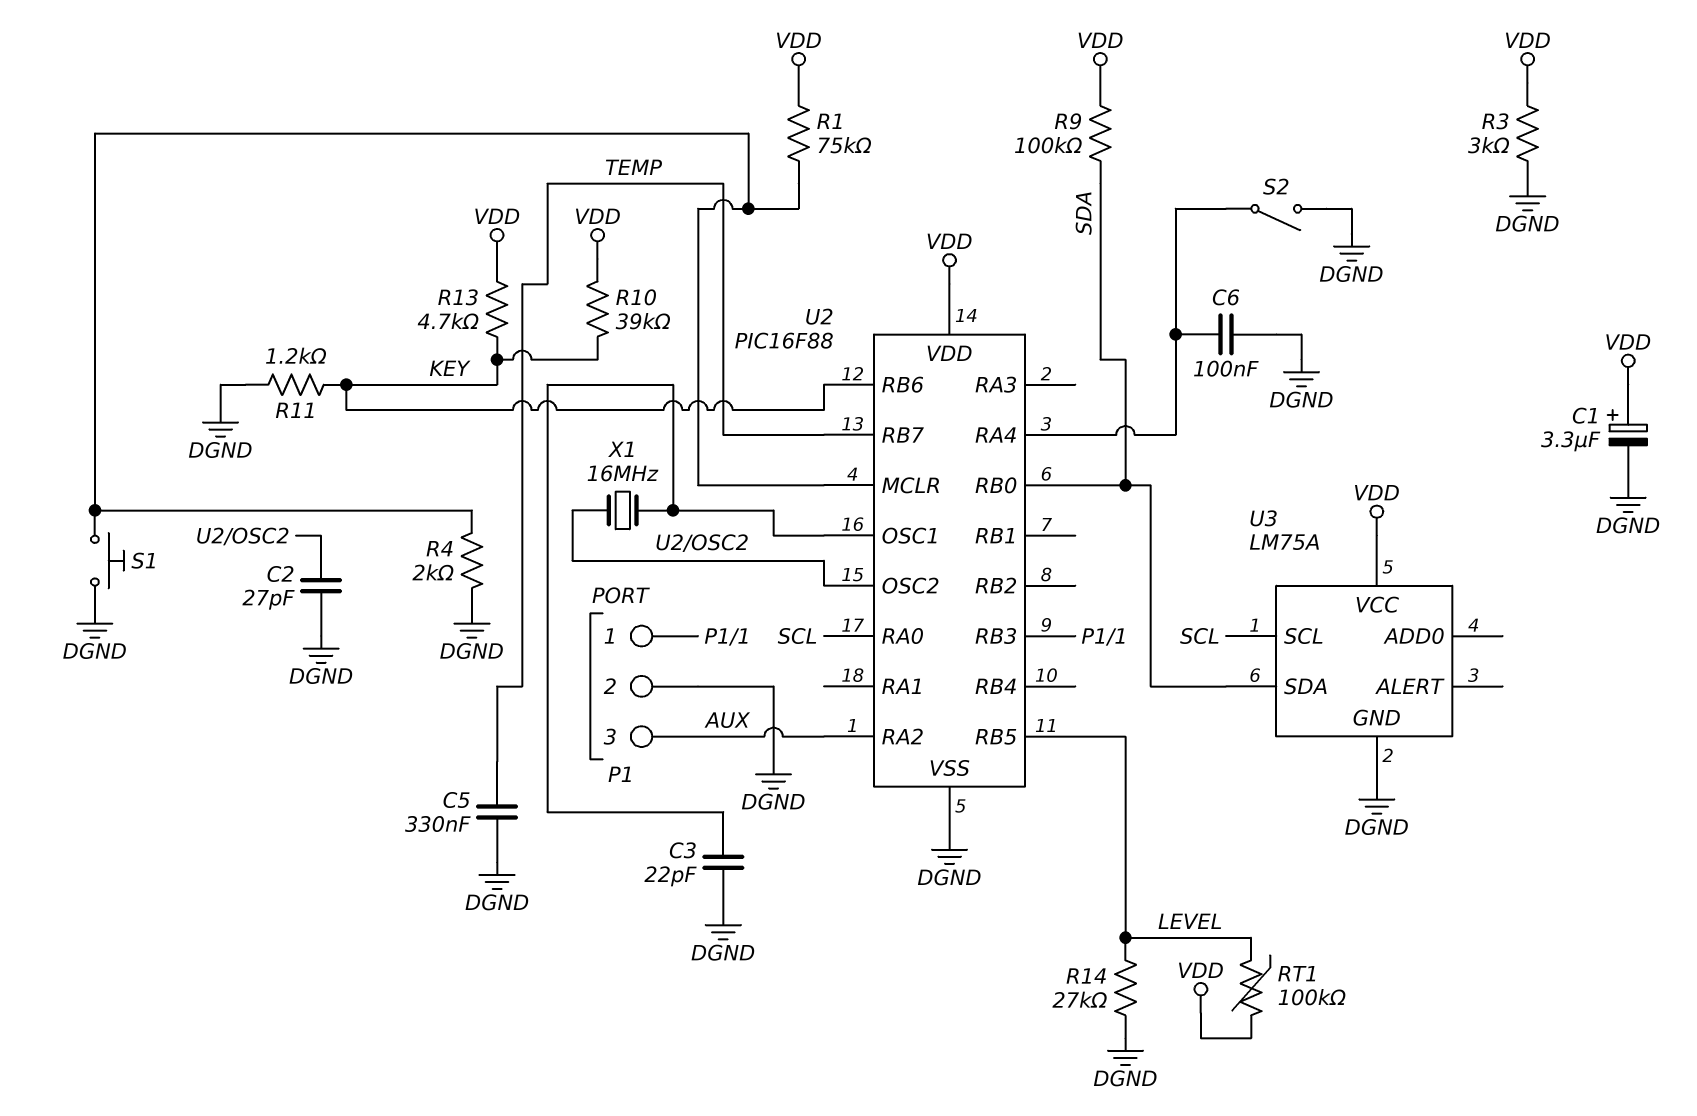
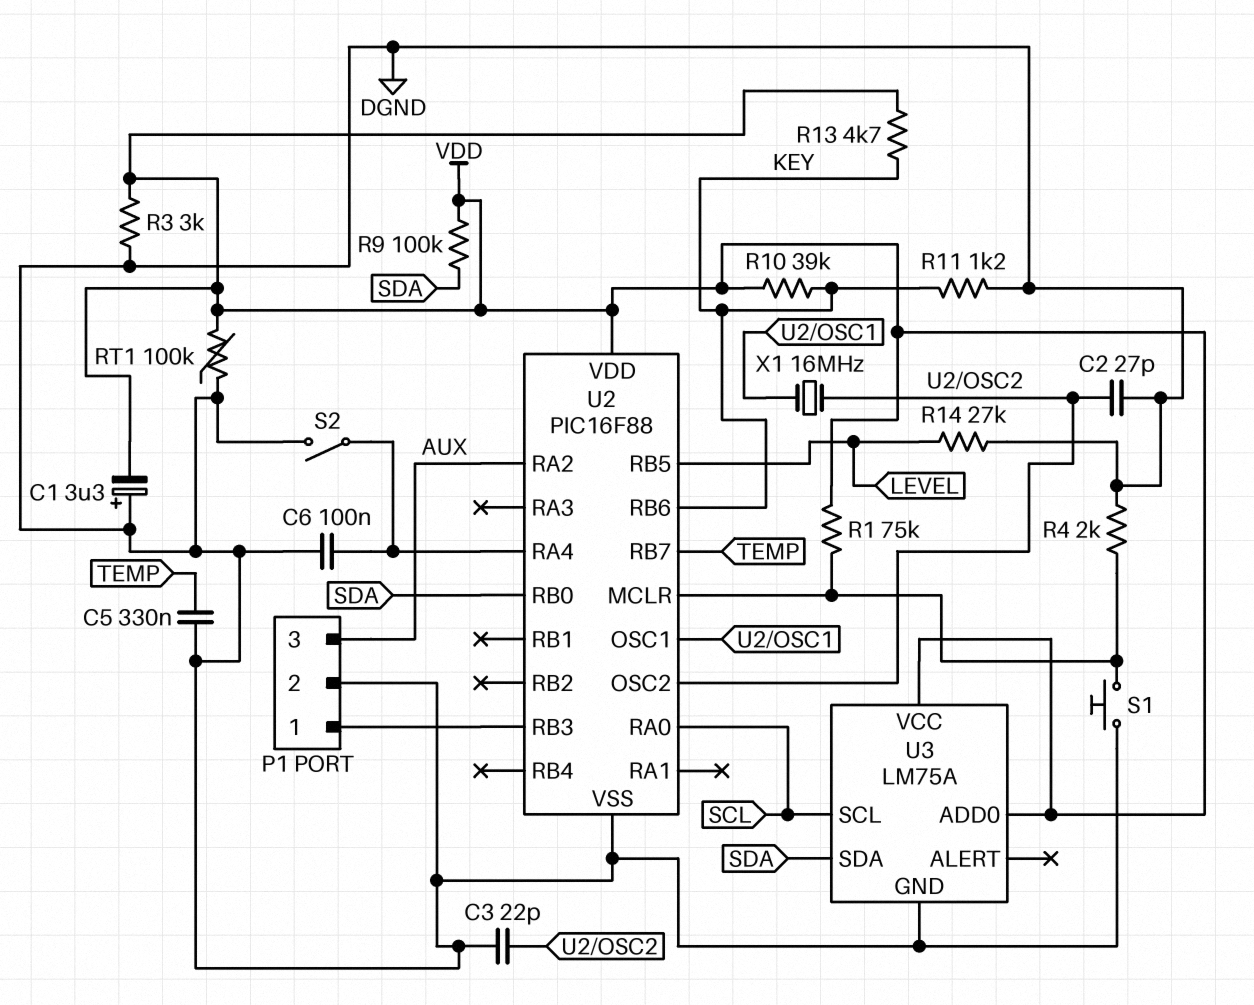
C1: 3.3uF (plus VDD, minus DGND) -> 3.3uF (plus DGND, minus VDD)
C3: 22pF (DGND, U2/OSC1) -> 22pF (DGND, U2/OSC2)
RT1: 100k (LEVEL, VDD) -> 100k (DGND, VDD)
U3 pin ADD0: none -> VDD

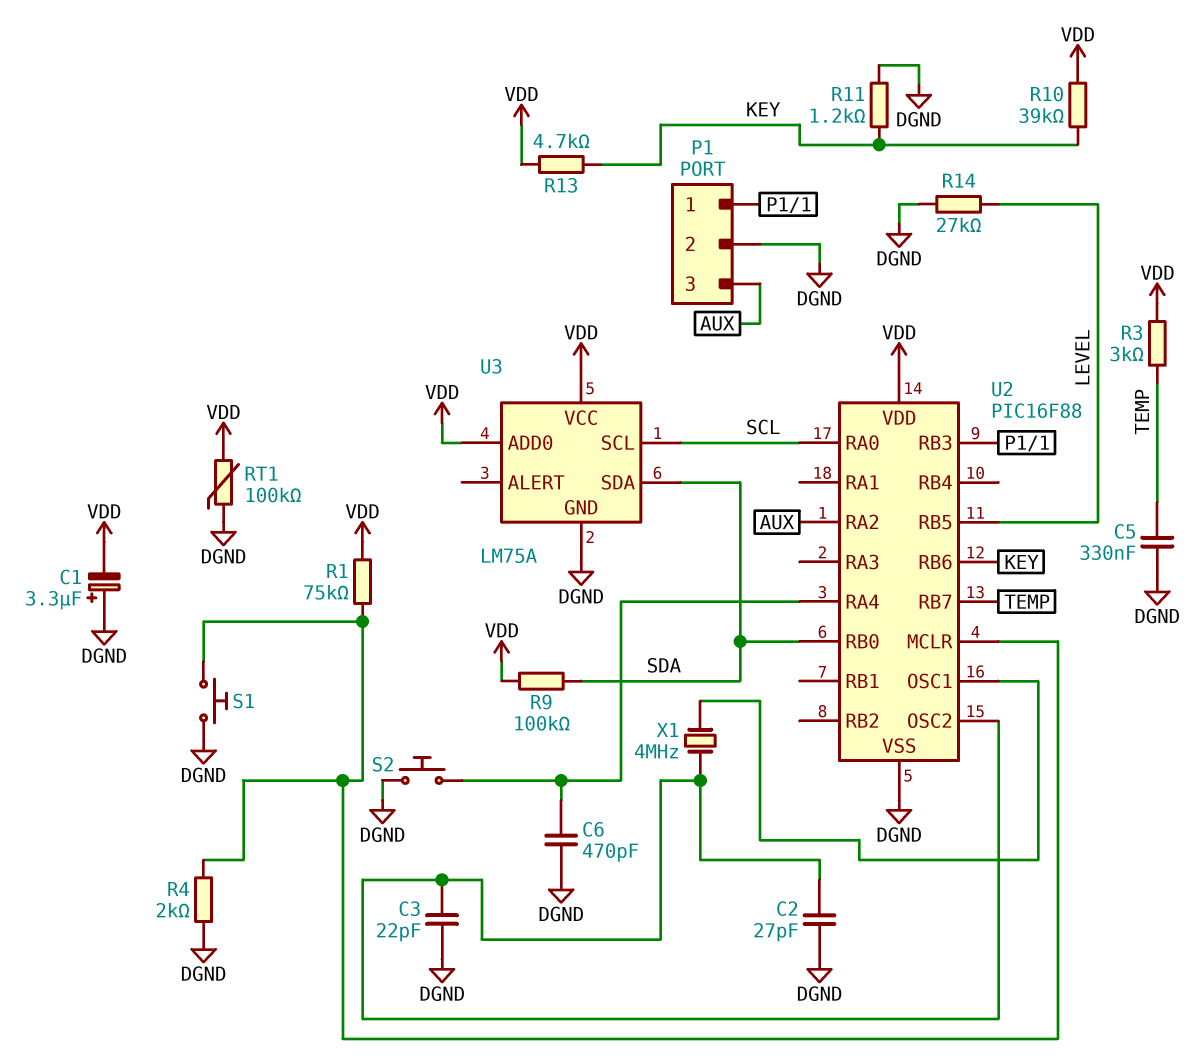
C6: 100nF (DGND, U2/RA4) -> 470pF (DGND, U2/RA4)
R3: 3k (DGND, VDD) -> 3k (TEMP, VDD)
S2: switch (DGND, U2/RA4) -> button (DGND, U2/RA4)
X1: 16MHz (U2/OSC1, U2/OSC2) -> 4MHz (U2/OSC1, U2/OSC2)

